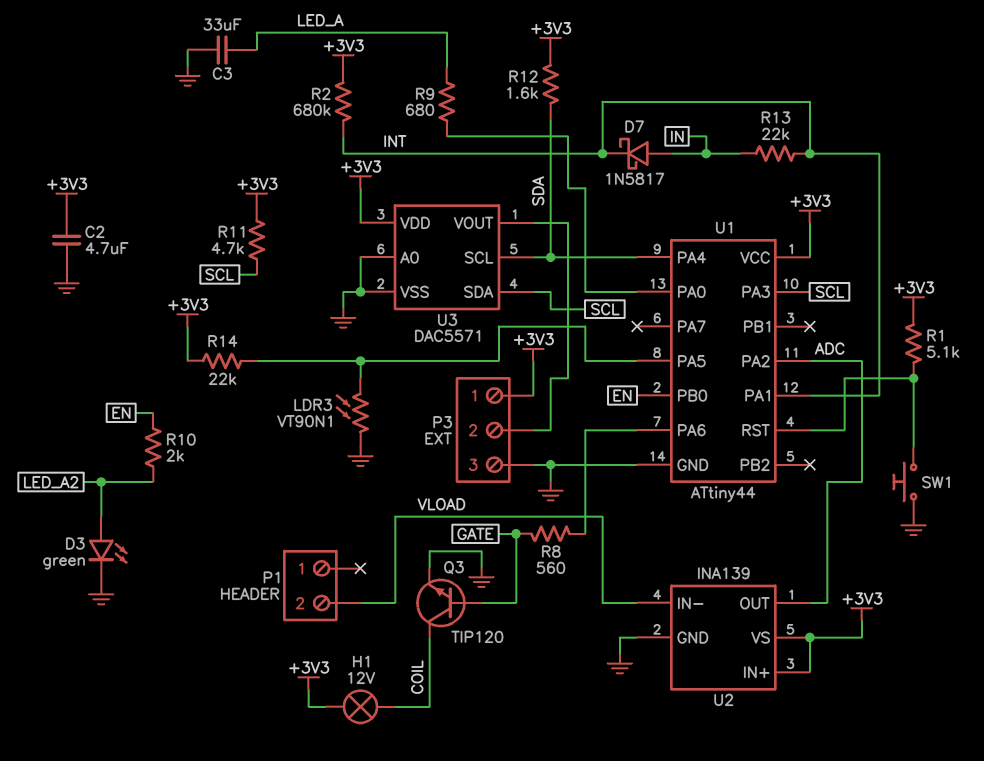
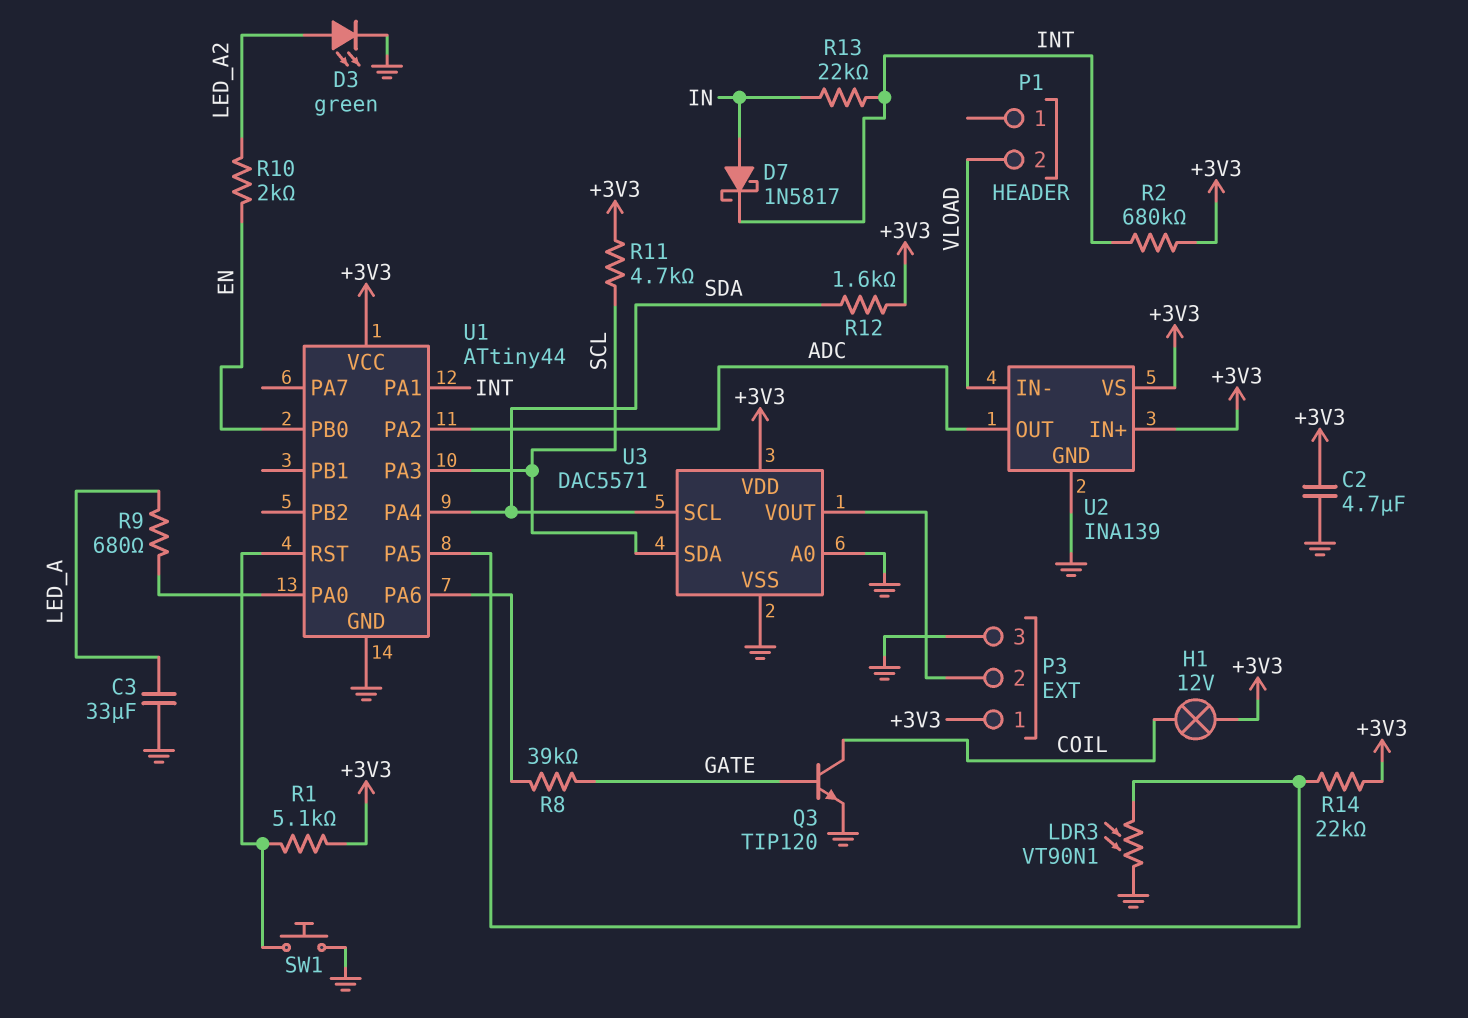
R8: 560 (GATE, U1/PA6) -> 39k (GATE, U1/PA6)

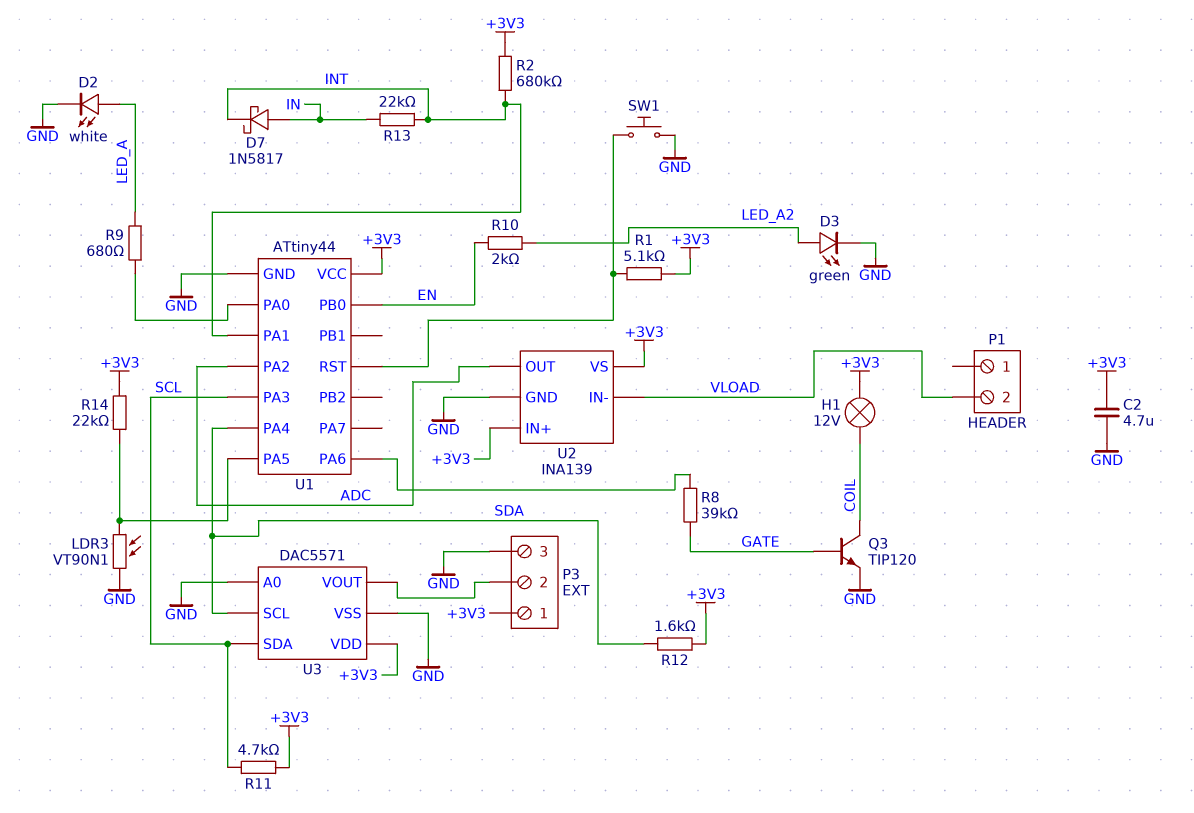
C3: 33uF (GND, LED_A) -> none
D2: none -> LED white (A LED_A, K GND)

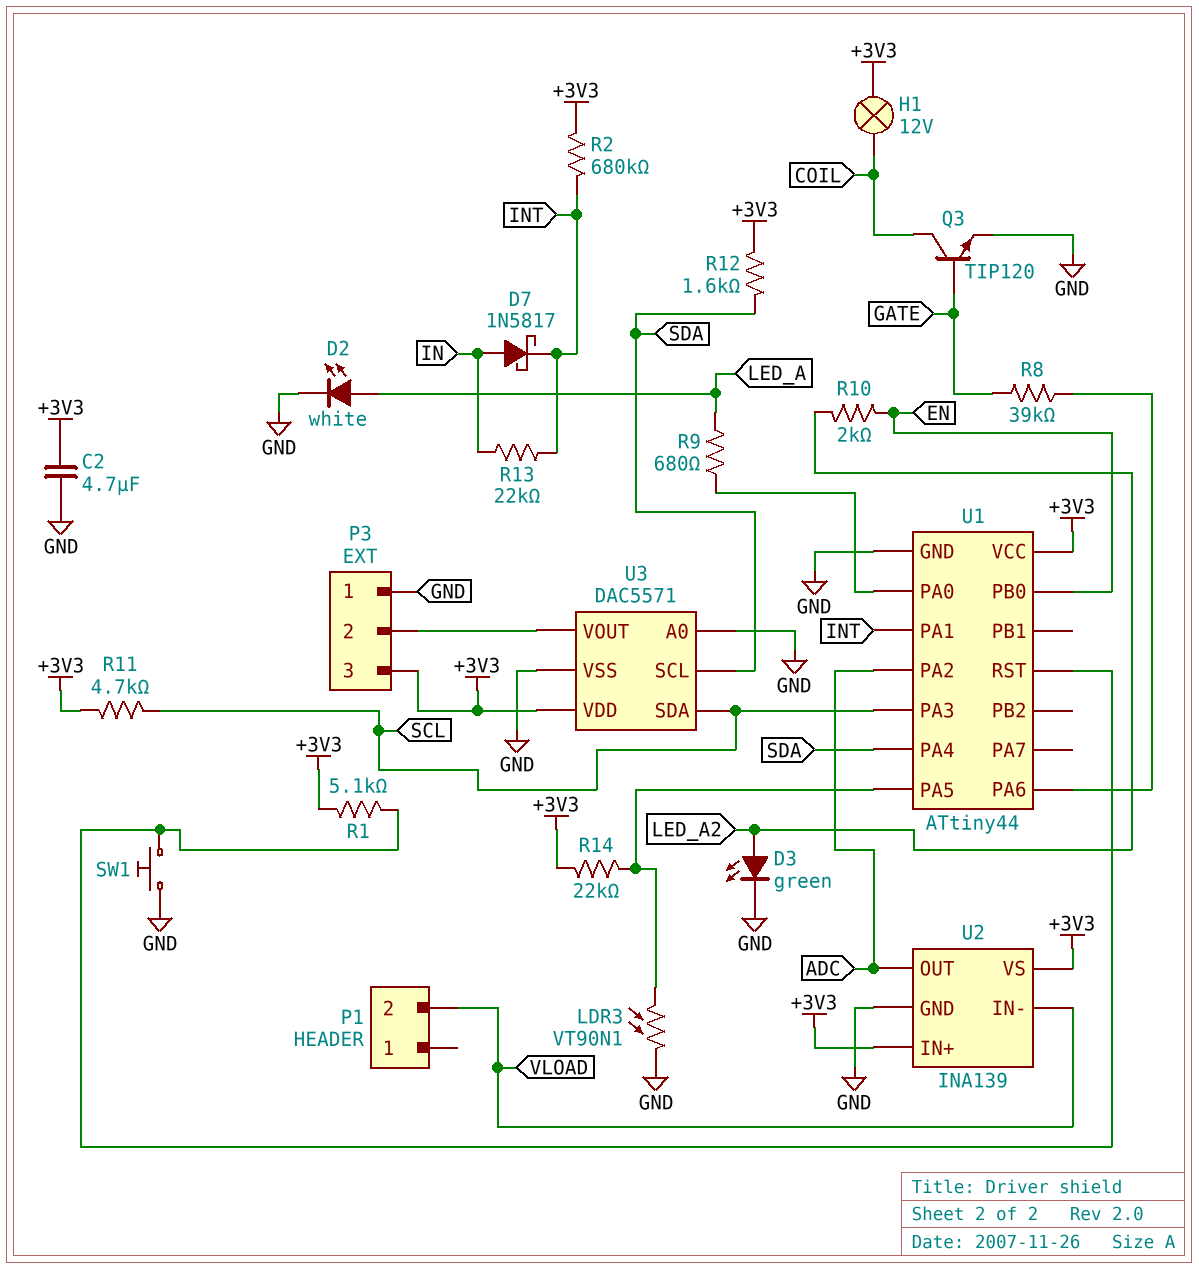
P3 pin 1: +3V3 -> GND
P3 pin 3: GND -> +3V3

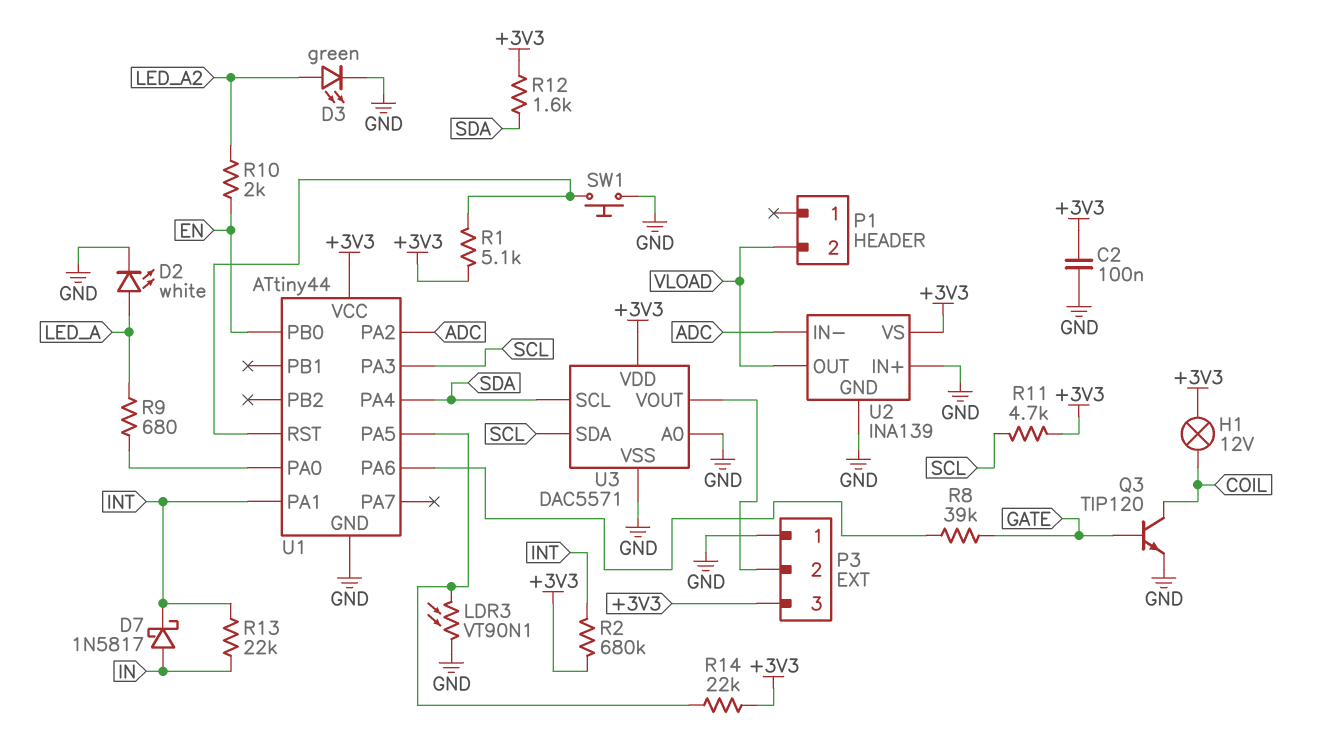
C2: 4.7uF (+3V3, GND) -> 100nF (+3V3, GND)
U2 pin IN+: +3V3 -> GND
U2 pin IN-: VLOAD -> ADC
U2 pin OUT: ADC -> VLOAD

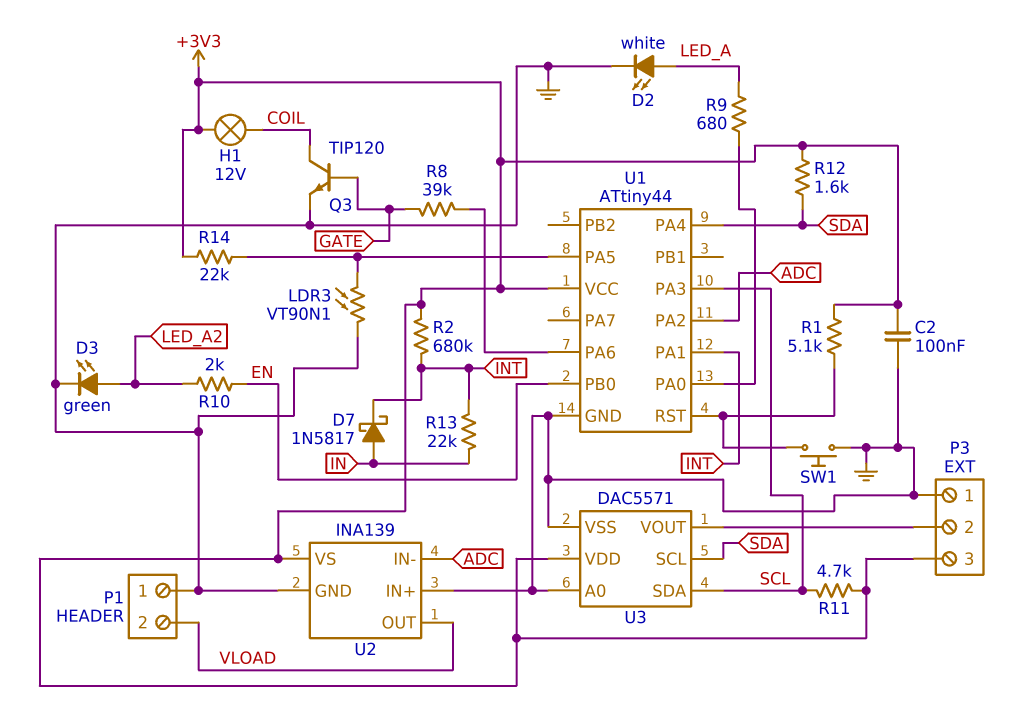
P1 pin 1: none -> GND

